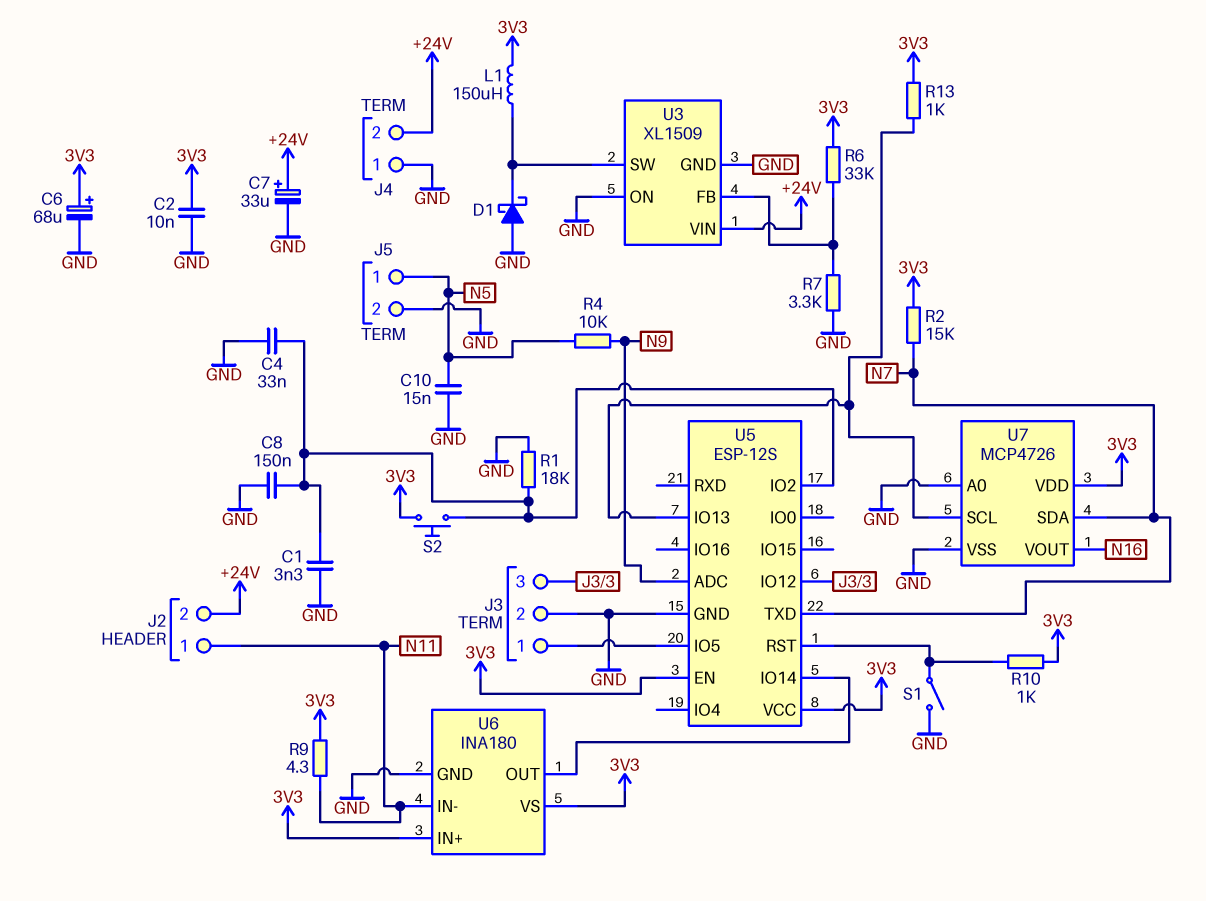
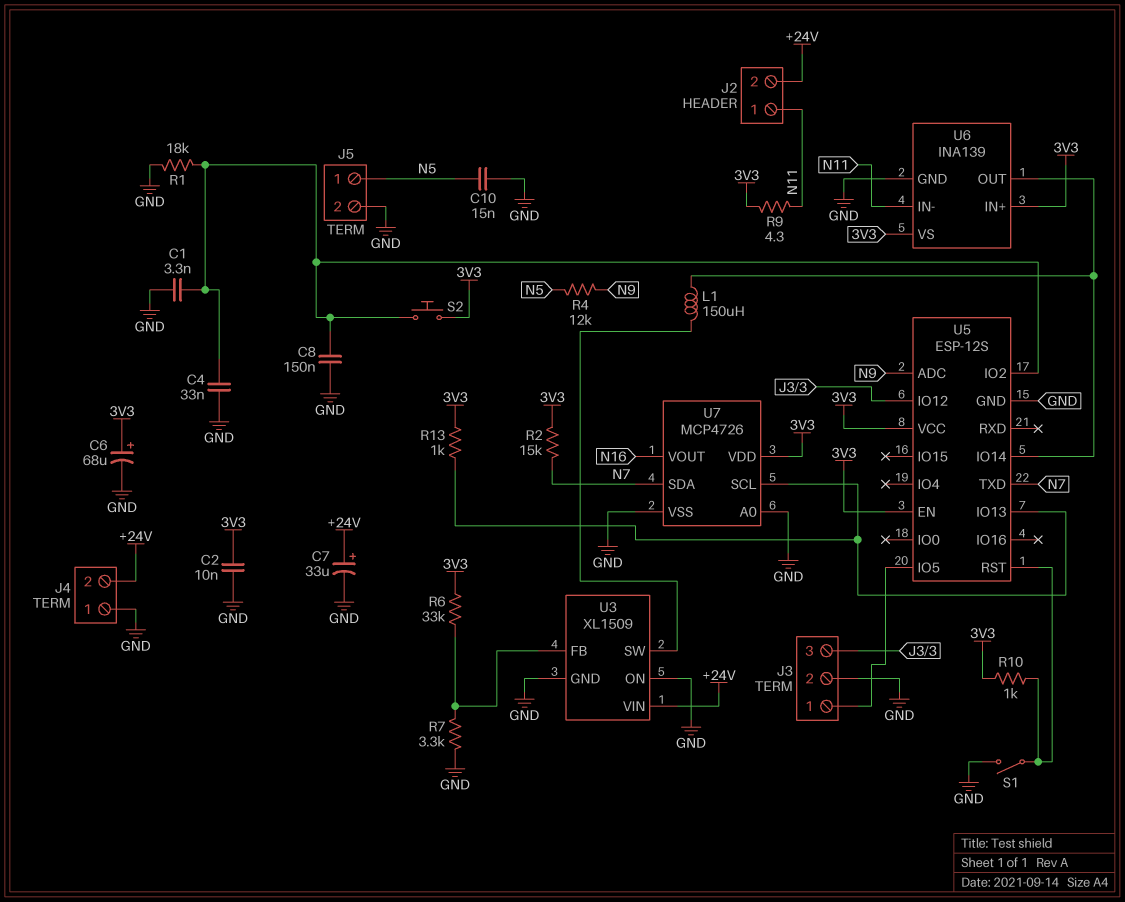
D1: schottky (A GND, K U3/SW) -> none
L1: 150uH (3V3, U3/SW) -> 150uH (U3/SW, U5/IO14)
R4: 10k (N5, N9) -> 12k (N5, N9)
U6: INA180 -> INA139

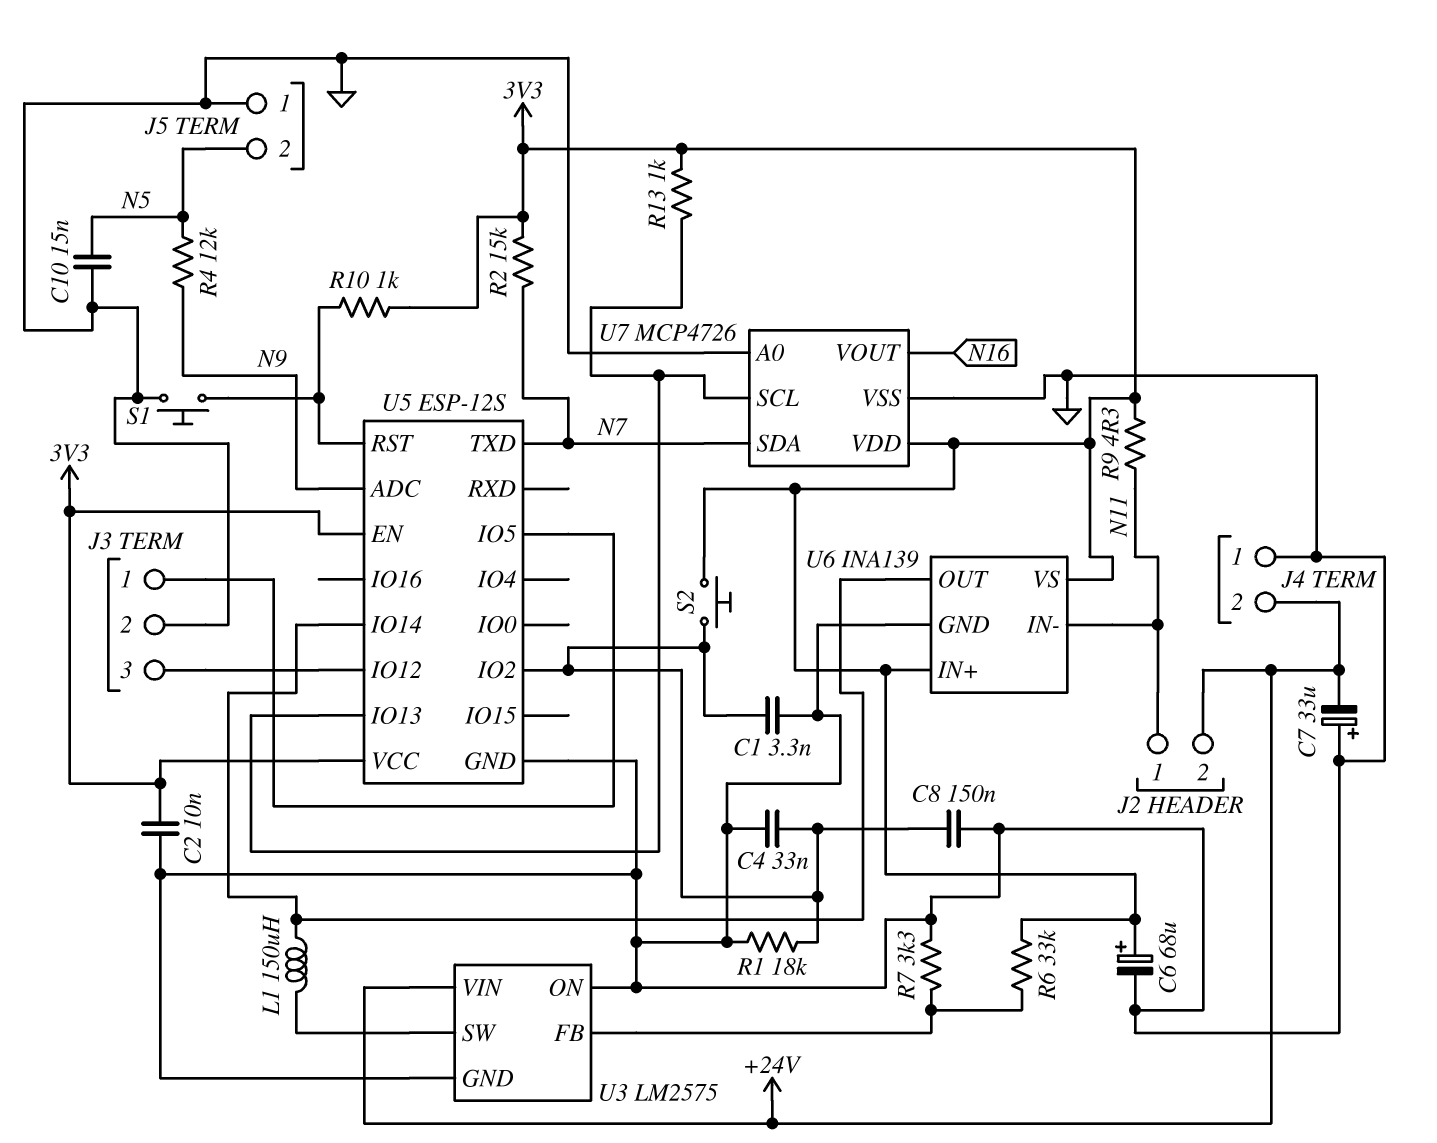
C7: 33uF (plus +24V, minus GND) -> 33uF (plus GND, minus +24V)
J5 pin 1: N5 -> GND
J5 pin 2: GND -> N5
S1: switch (GND, U5/RST) -> button (GND, U5/RST)
U3: XL1509 -> LM2575

